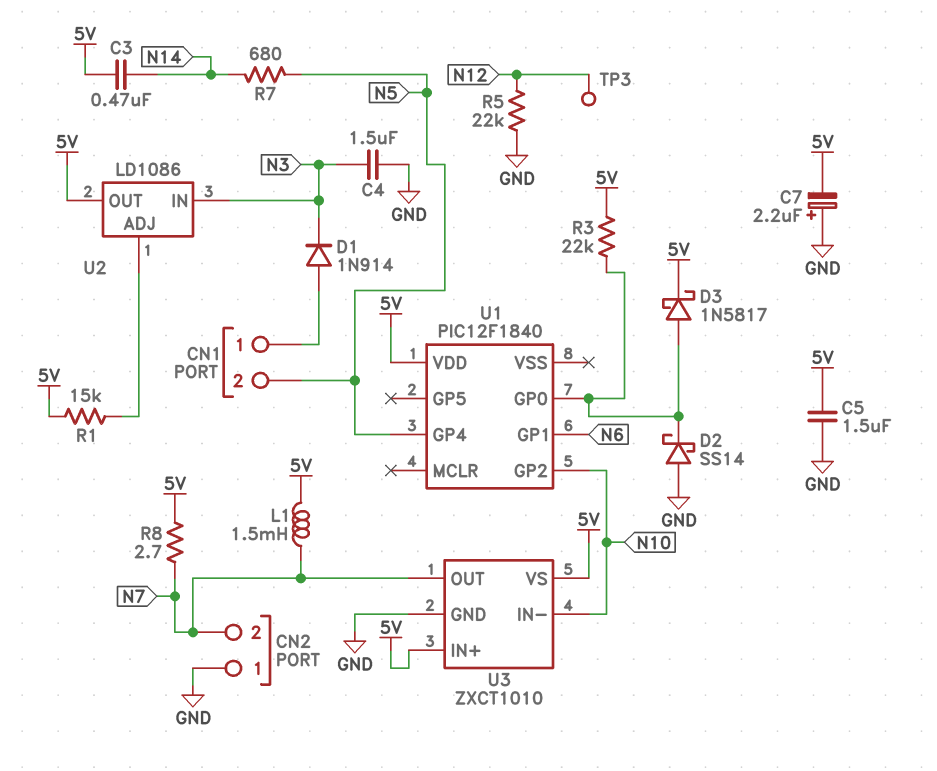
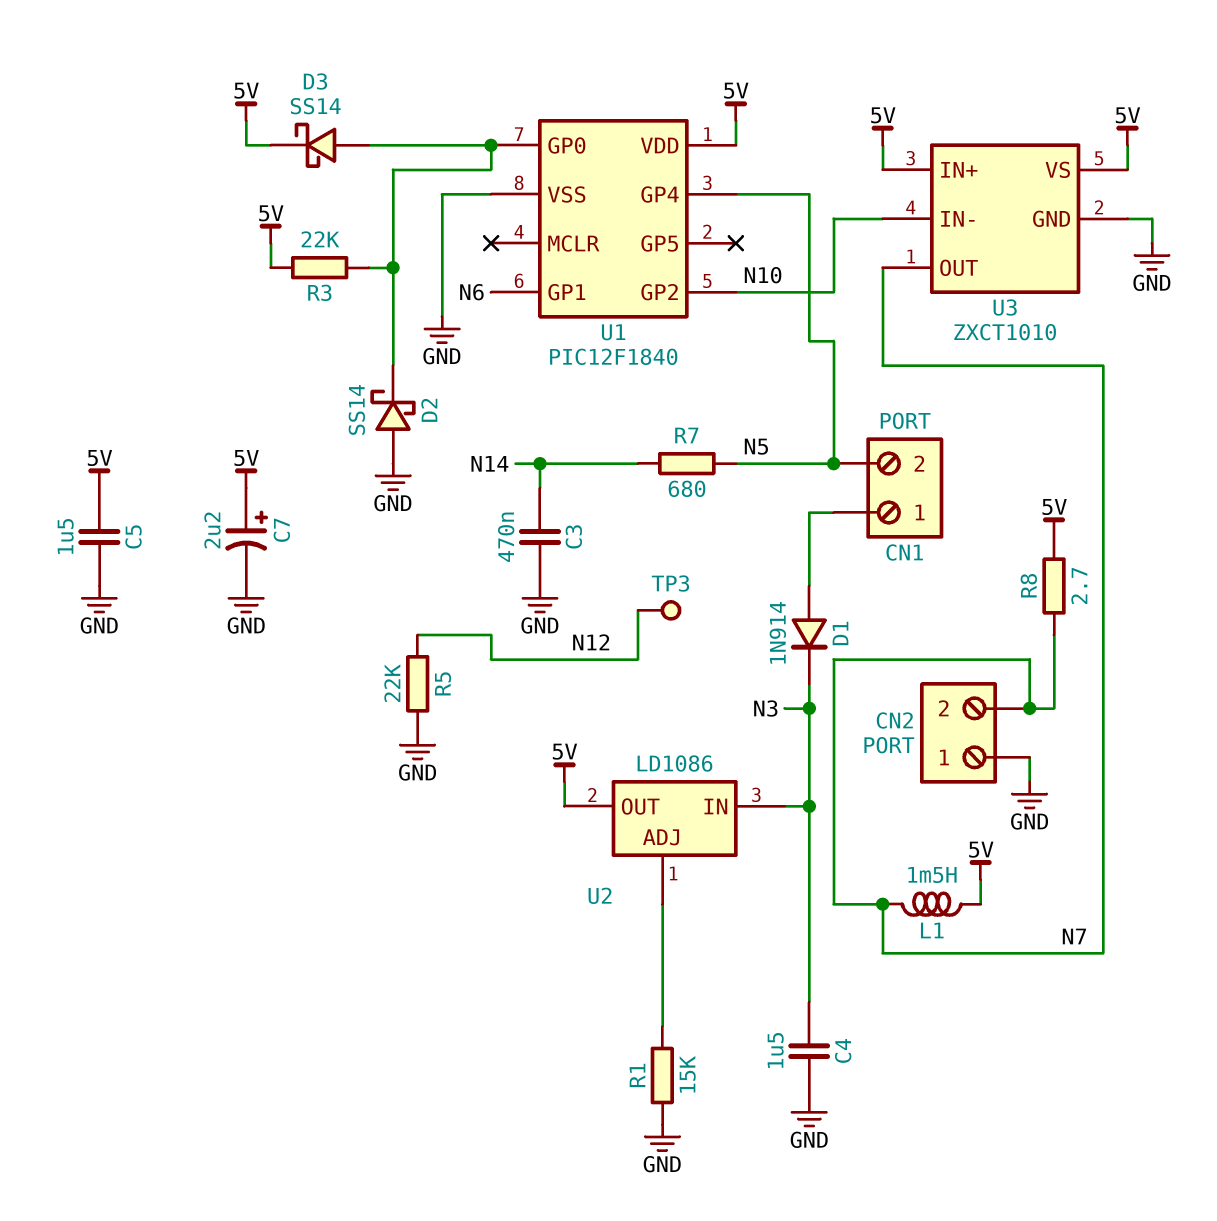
C3: 470nF (5V, N14) -> 470nF (GND, N14)
C7: 2.2uF (plus GND, minus 5V) -> 2.2uF (plus 5V, minus GND)
D3: schottky 1N5817 (A U1/GP0, K 5V) -> schottky SS14 (A U1/GP0, K 5V)
R1: 15k (5V, U2/ADJ) -> 15k (GND, U2/ADJ)
U1 pin VSS: none -> GND

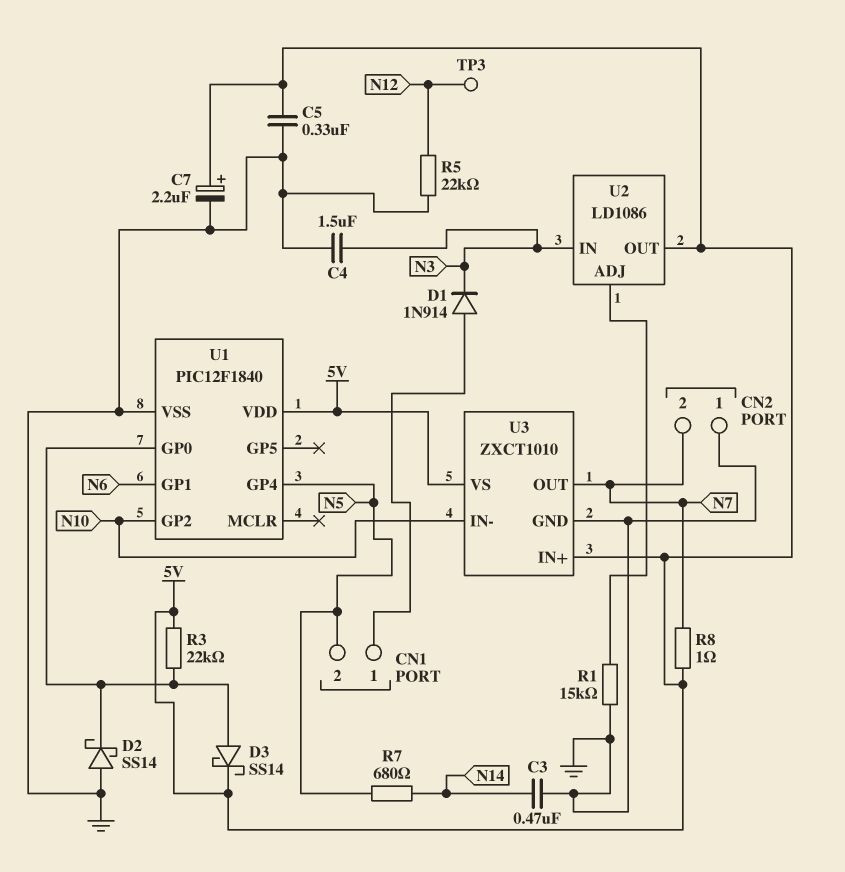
C5: 1.5uF (5V, GND) -> 330nF (5V, GND)
L1: 1.5mH (5V, N7) -> none
R8: 2.7 (5V, N7) -> 1 (5V, N7)

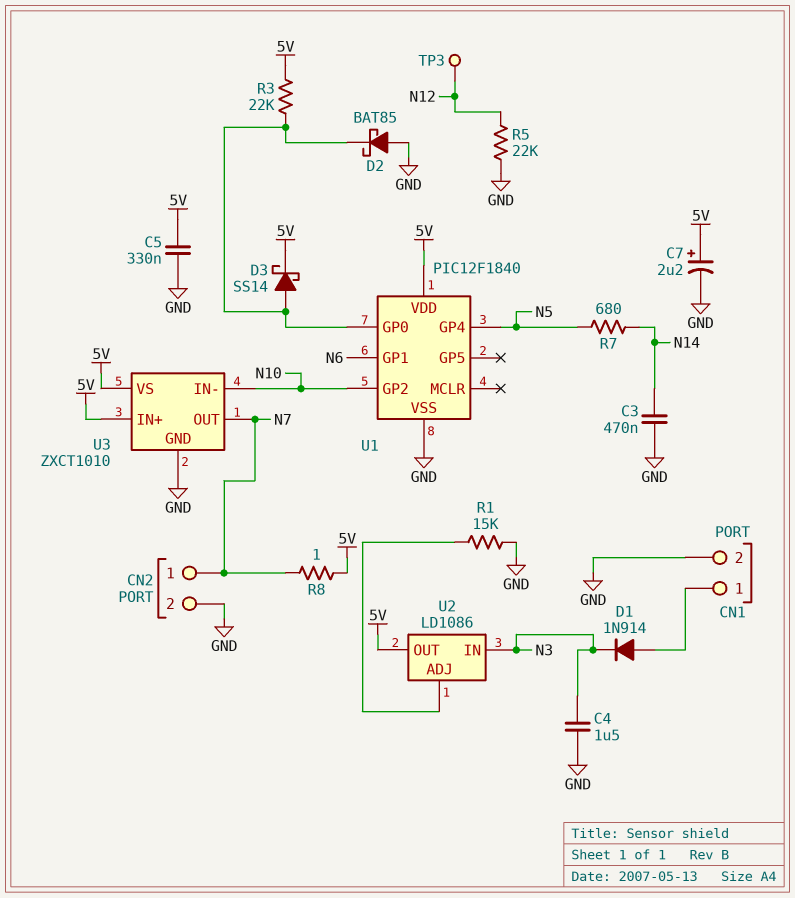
CN1 pin 2: N5 -> GND
CN2 pin 1: GND -> N7
CN2 pin 2: N7 -> GND
D2: schottky SS14 (A GND, K U1/GP0) -> schottky BAT85 (A GND, K U1/GP0)

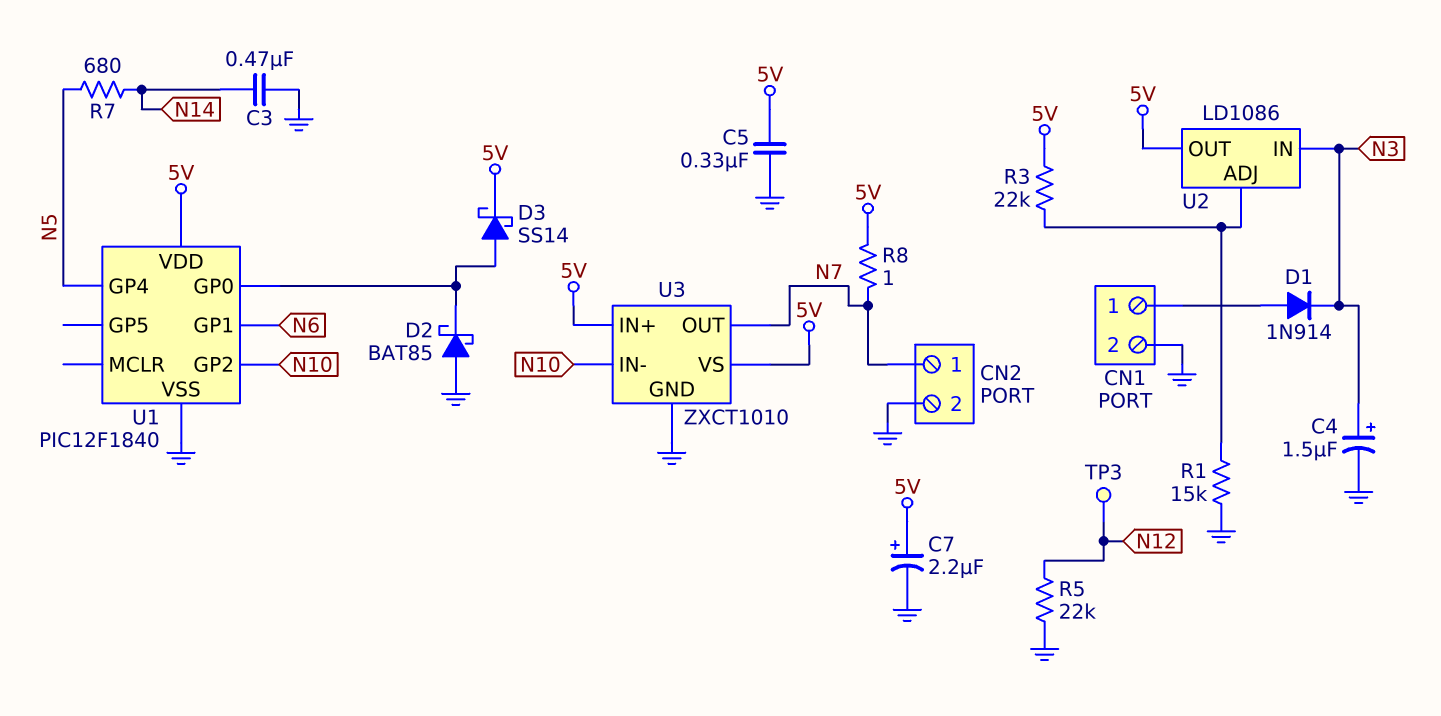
C4: 1.5uF (GND, N3) -> 1.5uF (plus N3, minus GND)
R3: 22k (5V, U1/GP0) -> 22k (5V, U2/ADJ)

